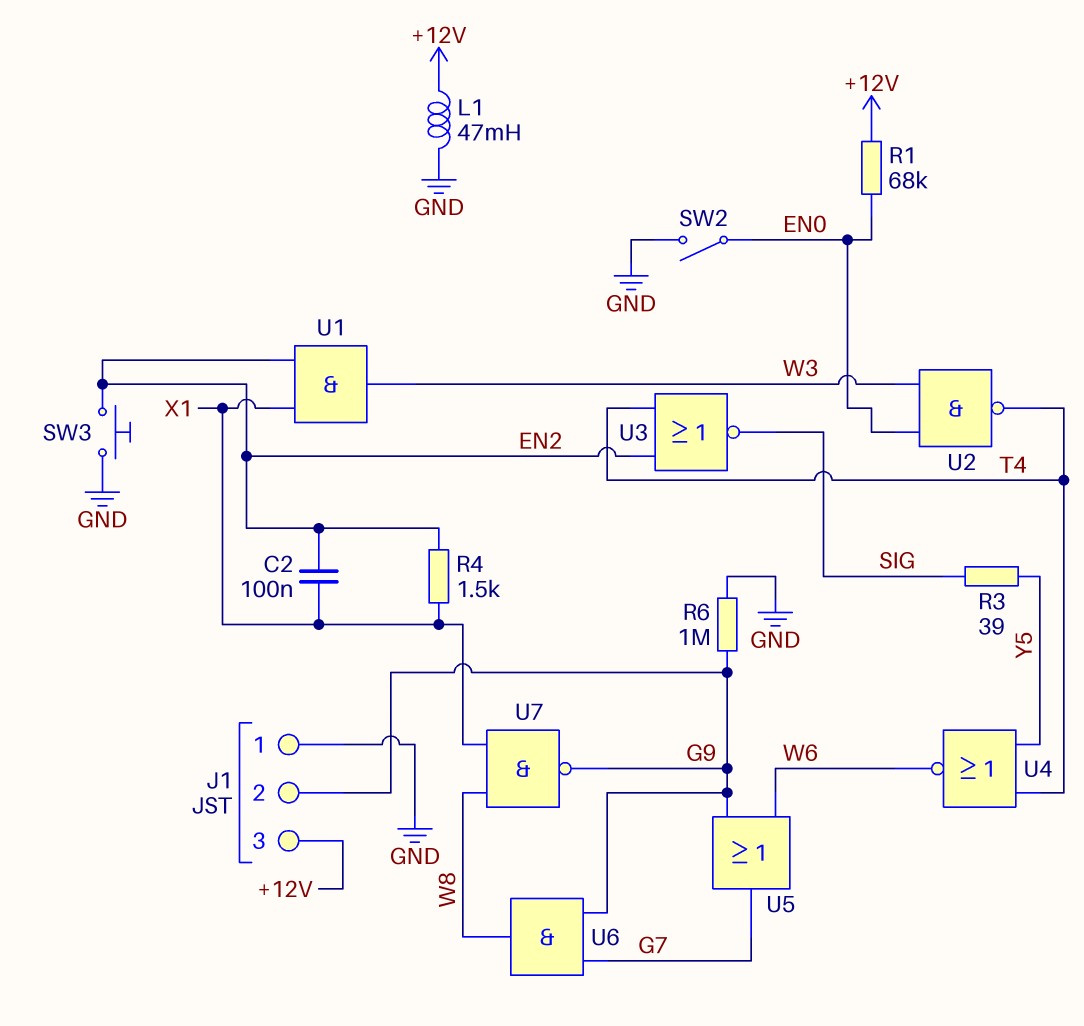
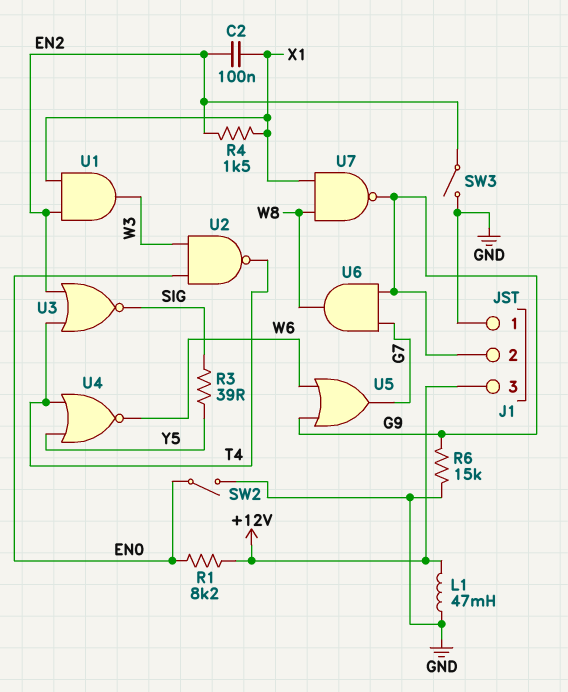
R1: 68k (+12V, EN0) -> 8.2k (+12V, EN0)
R6: 1M (G9, GND) -> 15k (G9, GND)
SW3: button (EN2, GND) -> switch (EN2, GND)

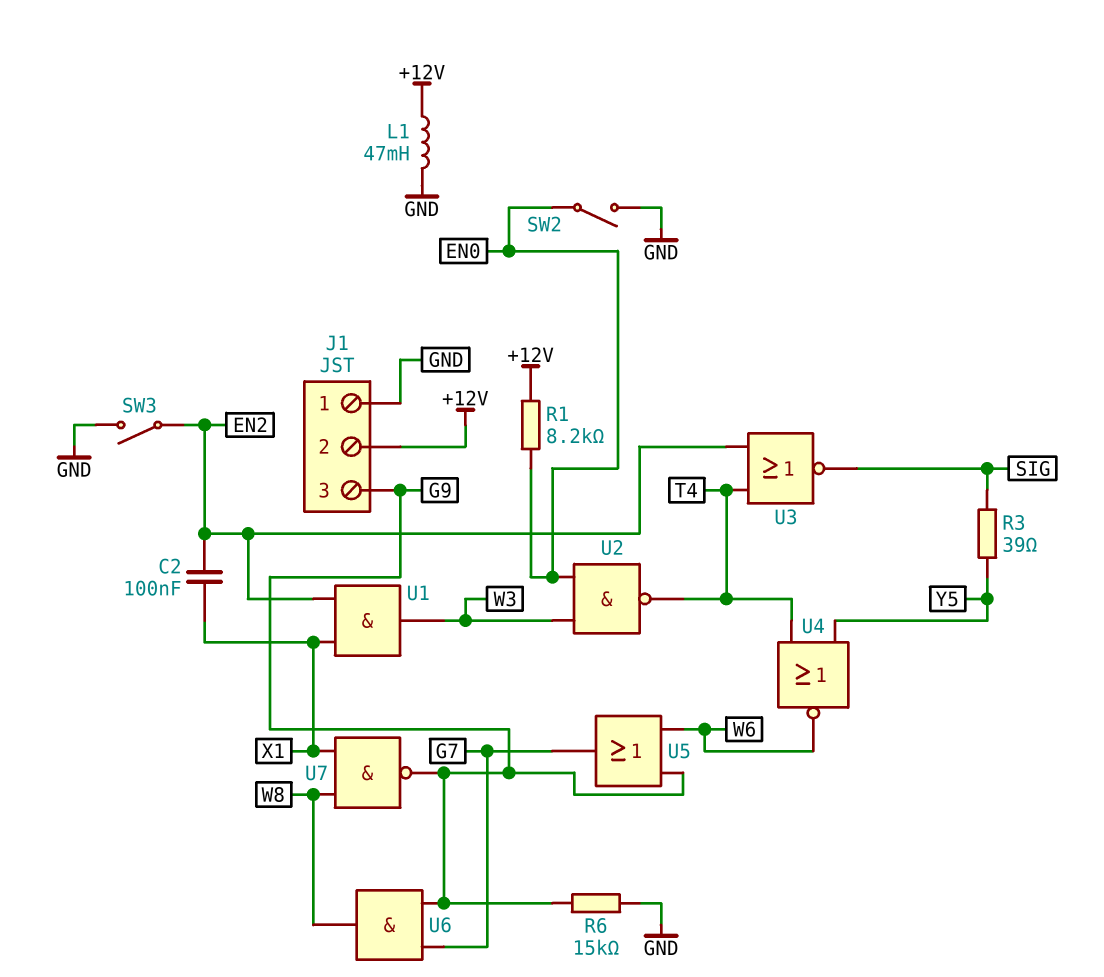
J1 pin 2: G9 -> +12V
J1 pin 3: +12V -> G9
R4: 1.5k (EN2, X1) -> none

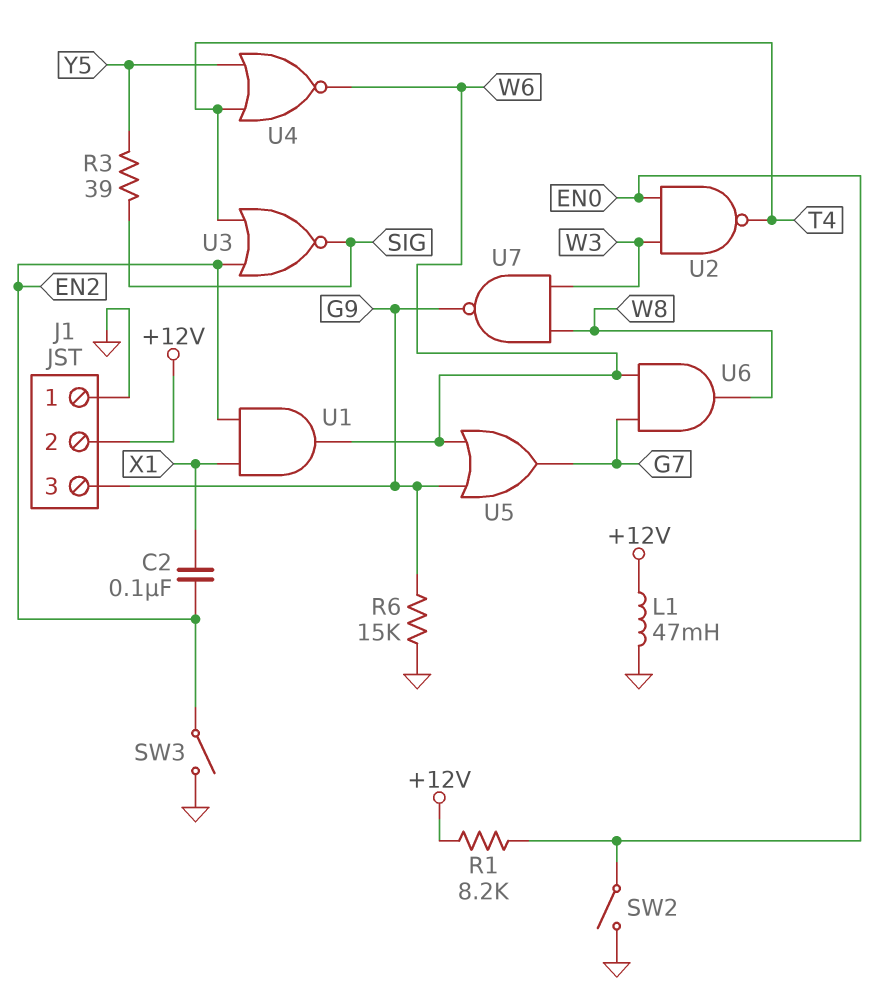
U1: AND (in EN2, in X1, out W3) -> AND (in EN2, in X1, out W6)
U6: AND (in G7, in G9, out W8) -> AND (in G7, in W6, out W8)
U7: NAND (in W8, in X1, out G9) -> NAND (in W3, in W8, out G9)

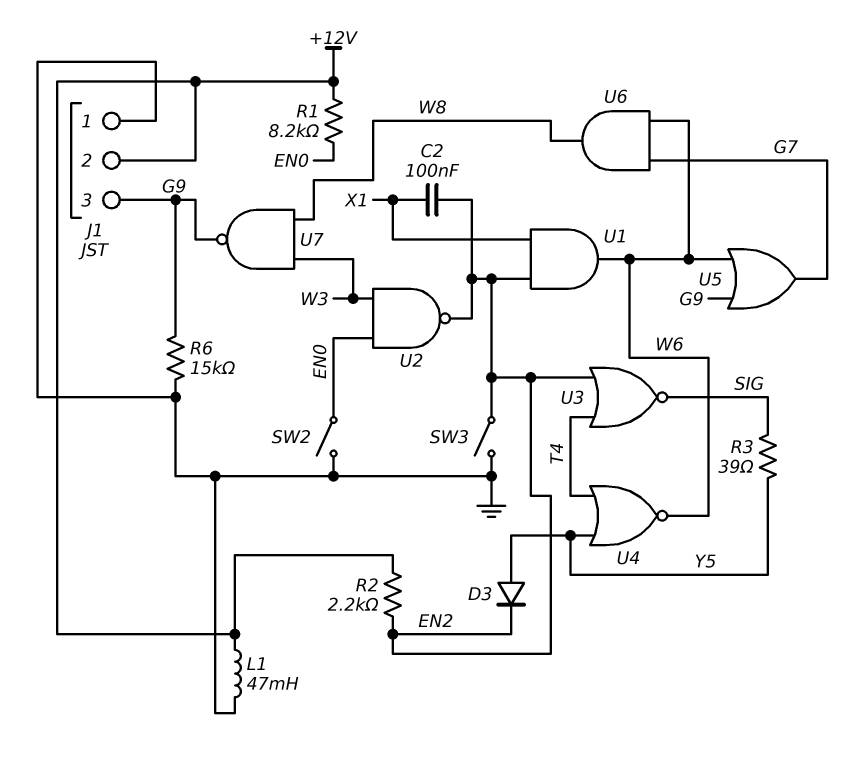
D3: none -> diode (A Y5, K EN2)
R2: none -> 2.2k (+12V, EN2)
U2: NAND (in EN0, in W3, out T4) -> NAND (in EN0, in W3, out EN2)

